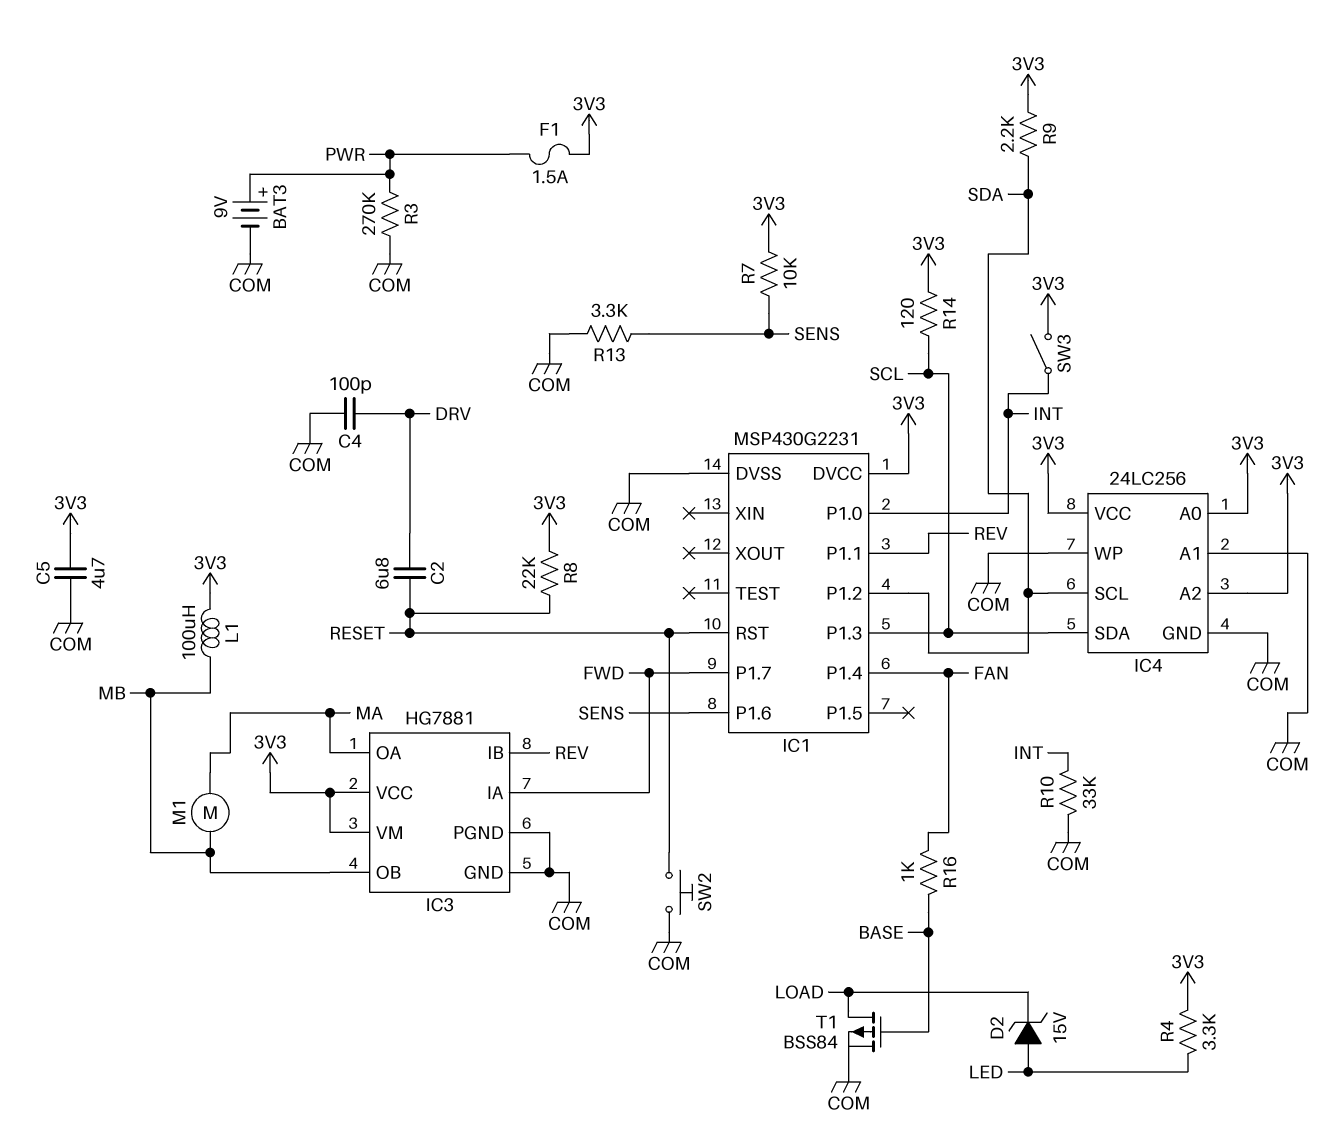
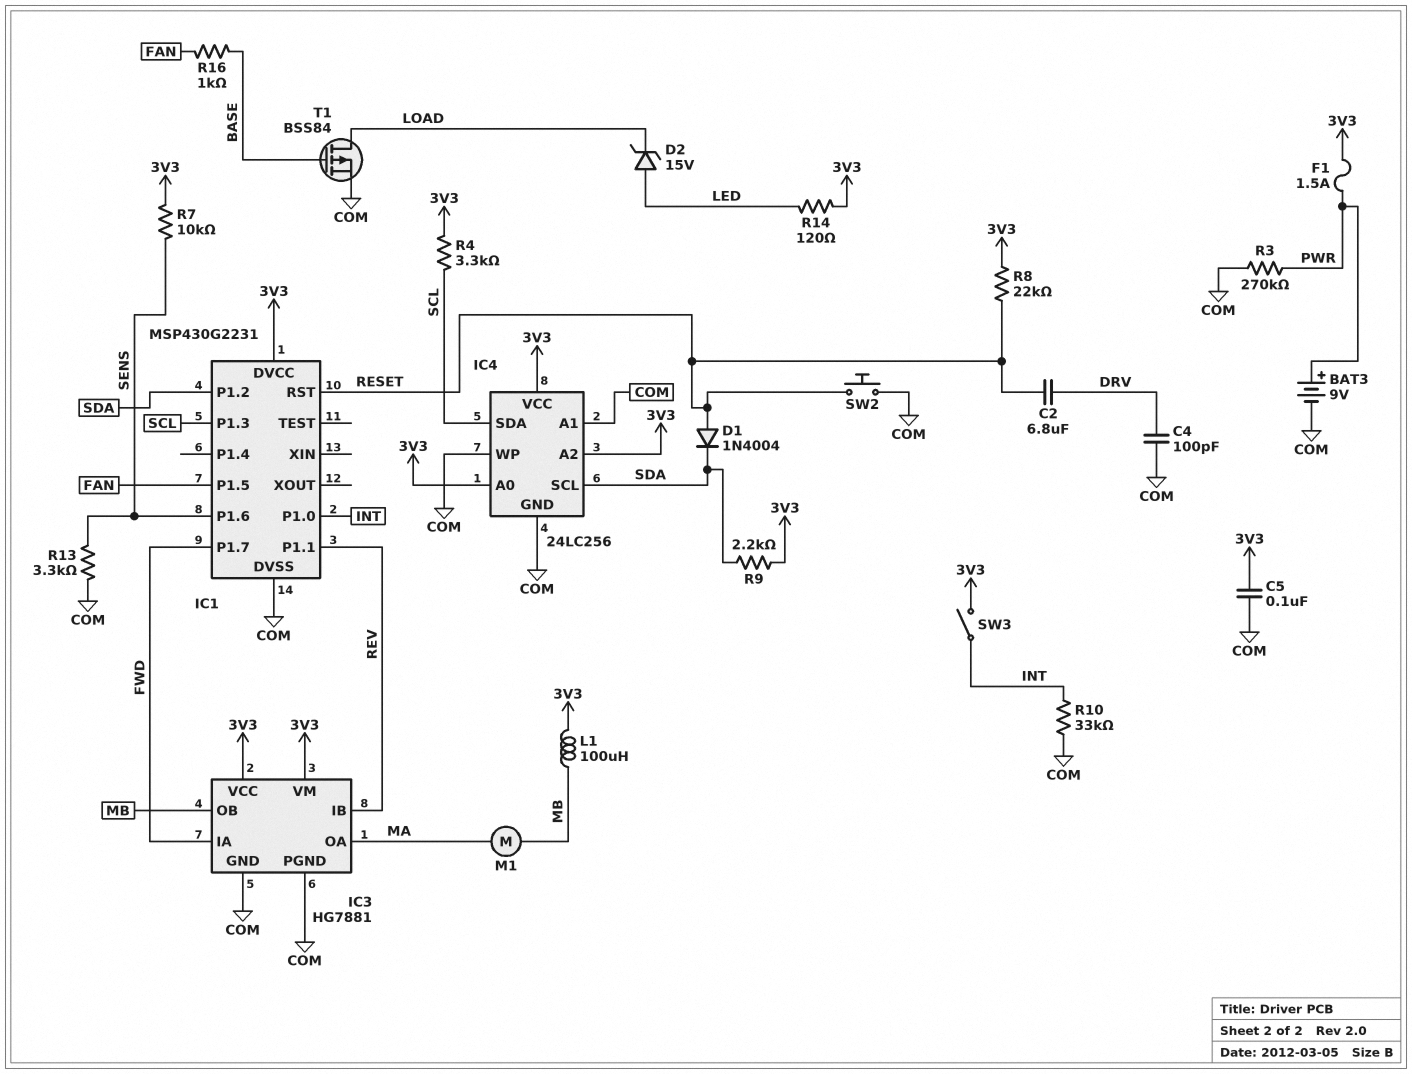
C5: 4.7uF (3V3, COM) -> 100nF (3V3, COM)
D1: none -> diode 1N4004 (A RESET, K SDA)
IC1 pin P1.4: FAN -> none
IC1 pin P1.5: none -> FAN
R4: 3.3k (3V3, LED) -> 3.3k (3V3, SCL)
R14: 120 (3V3, SCL) -> 120 (3V3, LED)

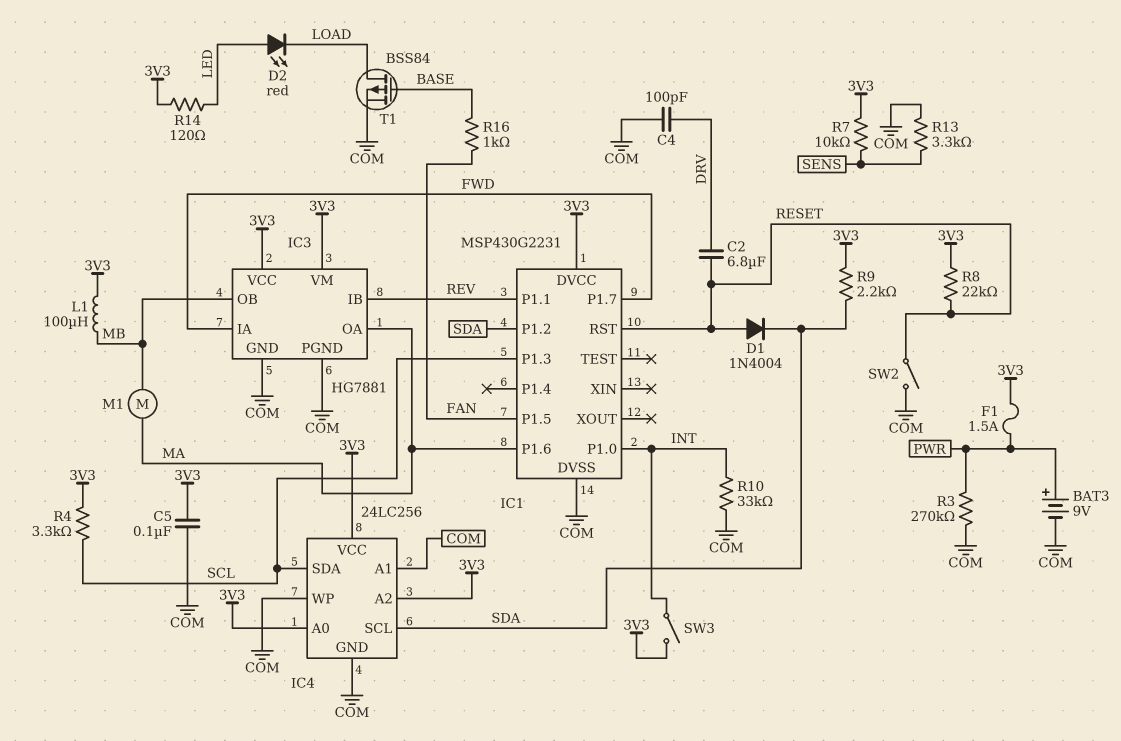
D2: zener 15V (A LED, K LOAD) -> LED red (A LED, K LOAD)
IC1 pin P1.6: SENS -> MA
SW2: button (COM, RESET) -> switch (COM, RESET)

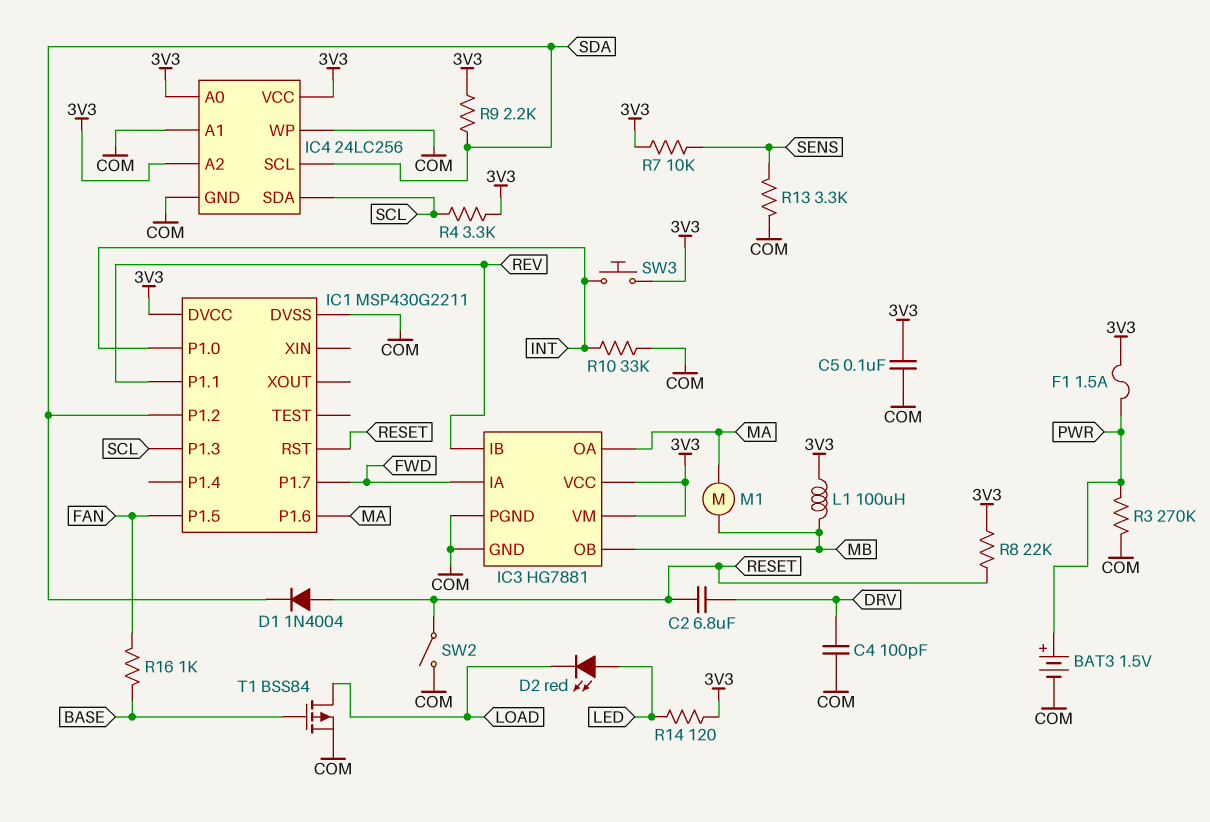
BAT3: 9V (plus PWR, minus COM) -> 1.5V (plus PWR, minus COM)
IC1: MSP430G2231 -> MSP430G2211
SW3: switch (3V3, INT) -> button (3V3, INT)

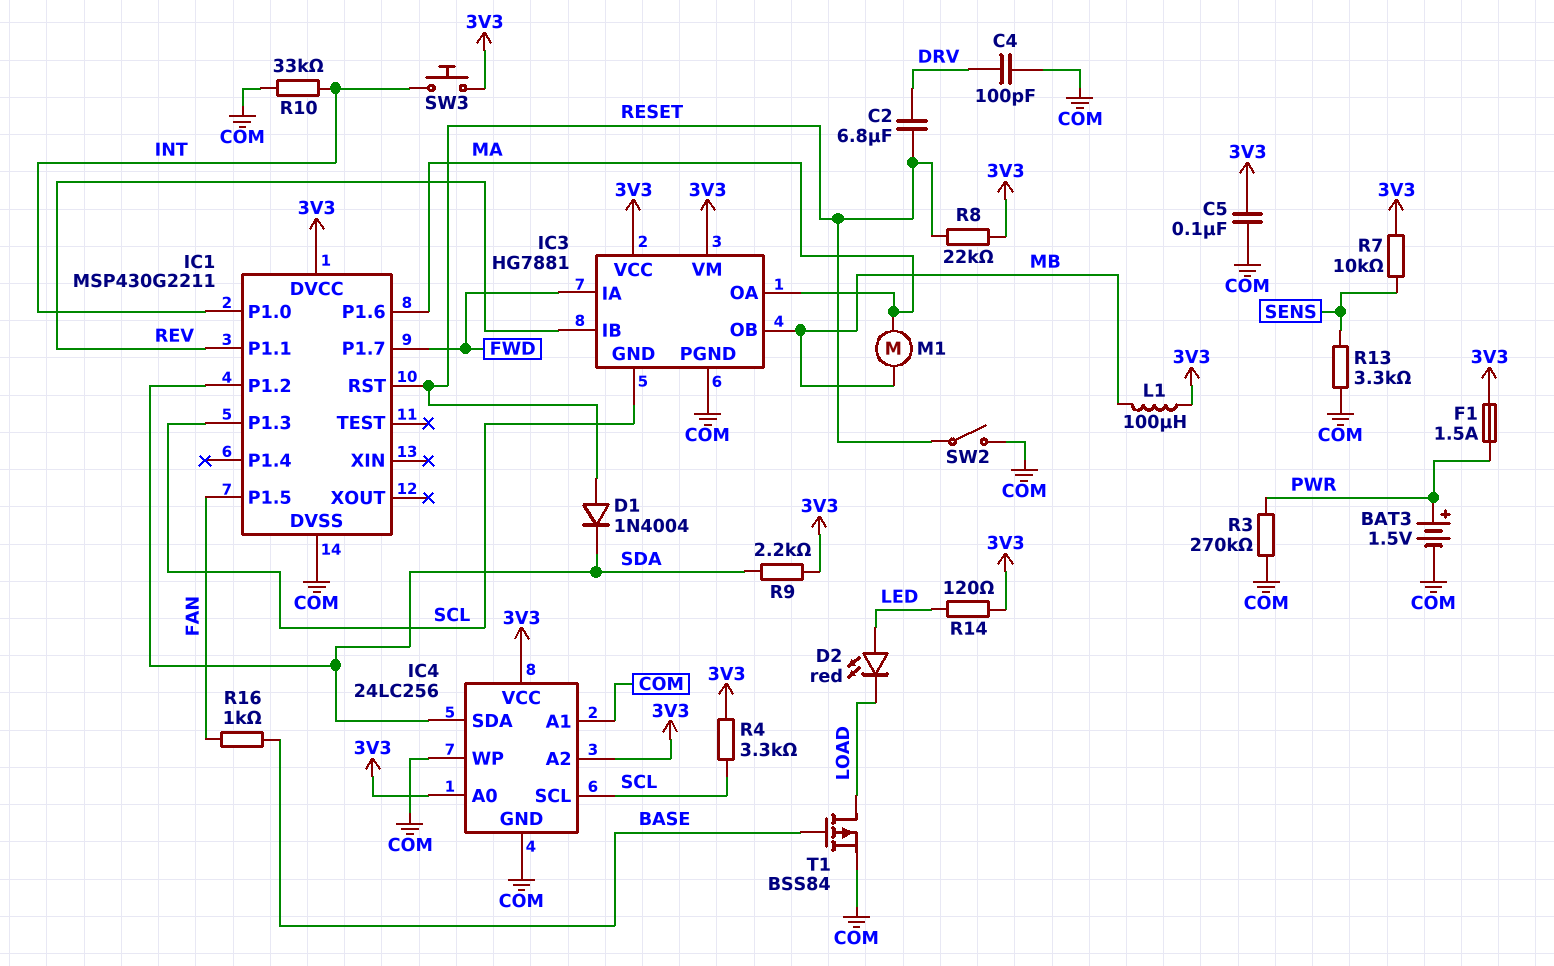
IC3 pin GND: COM -> SCL
IC4 pin SCL: SDA -> SCL
IC4 pin SDA: SCL -> SDA

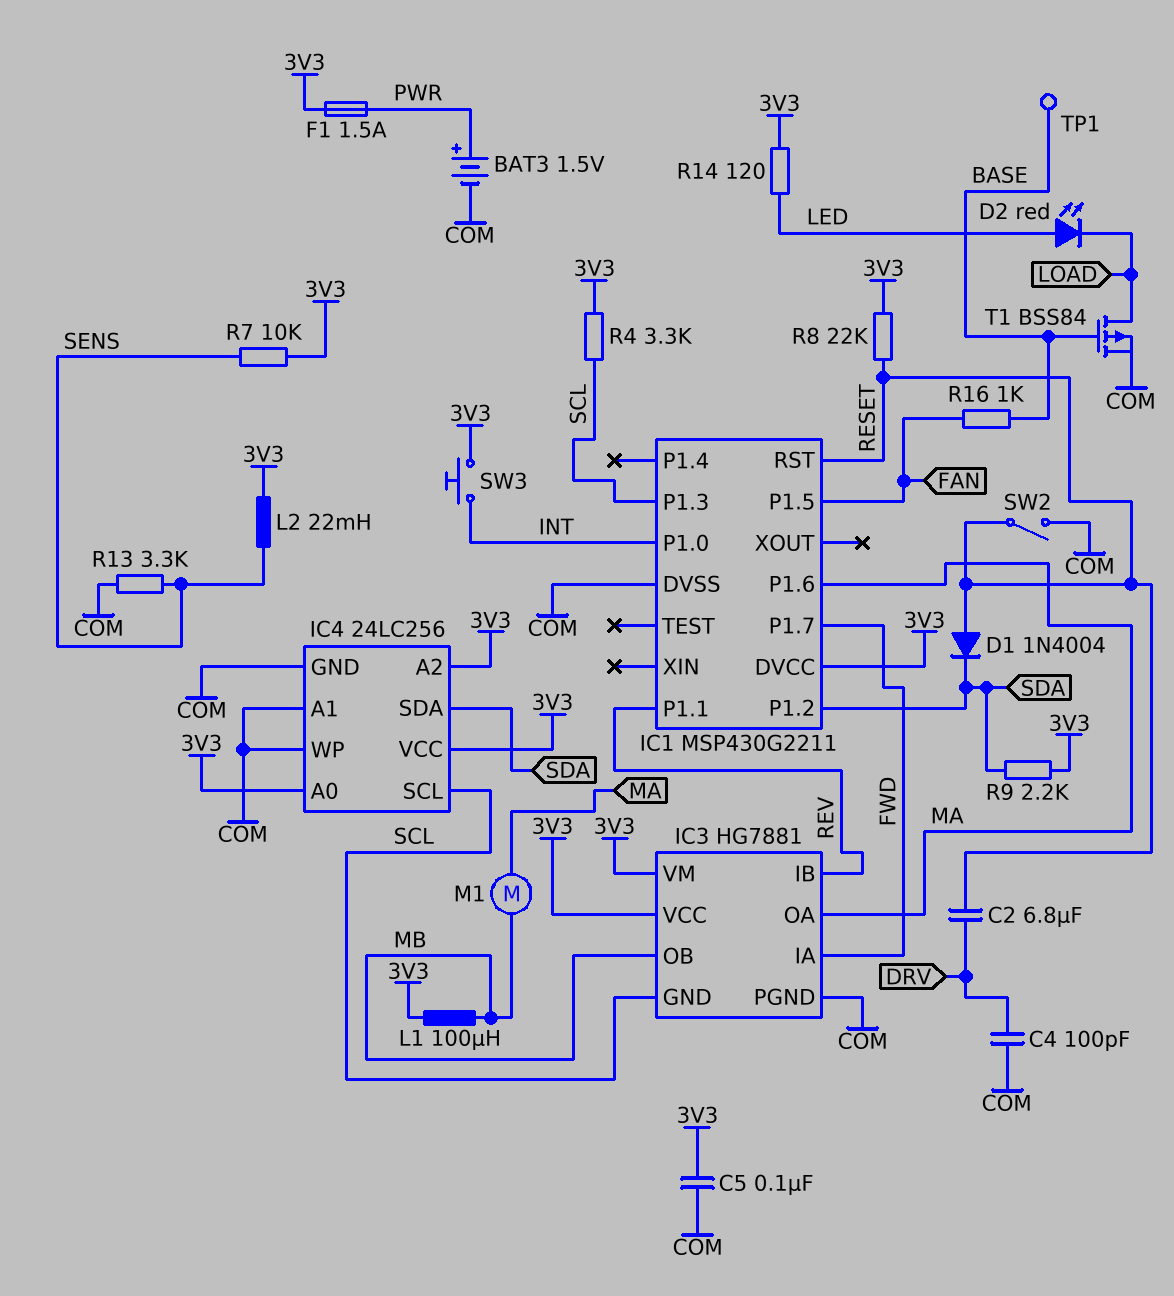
L2: none -> 22mH (3V3, SENS)
R3: 270k (COM, PWR) -> none
R10: 33k (COM, INT) -> none
TP1: none -> test point (BASE)

